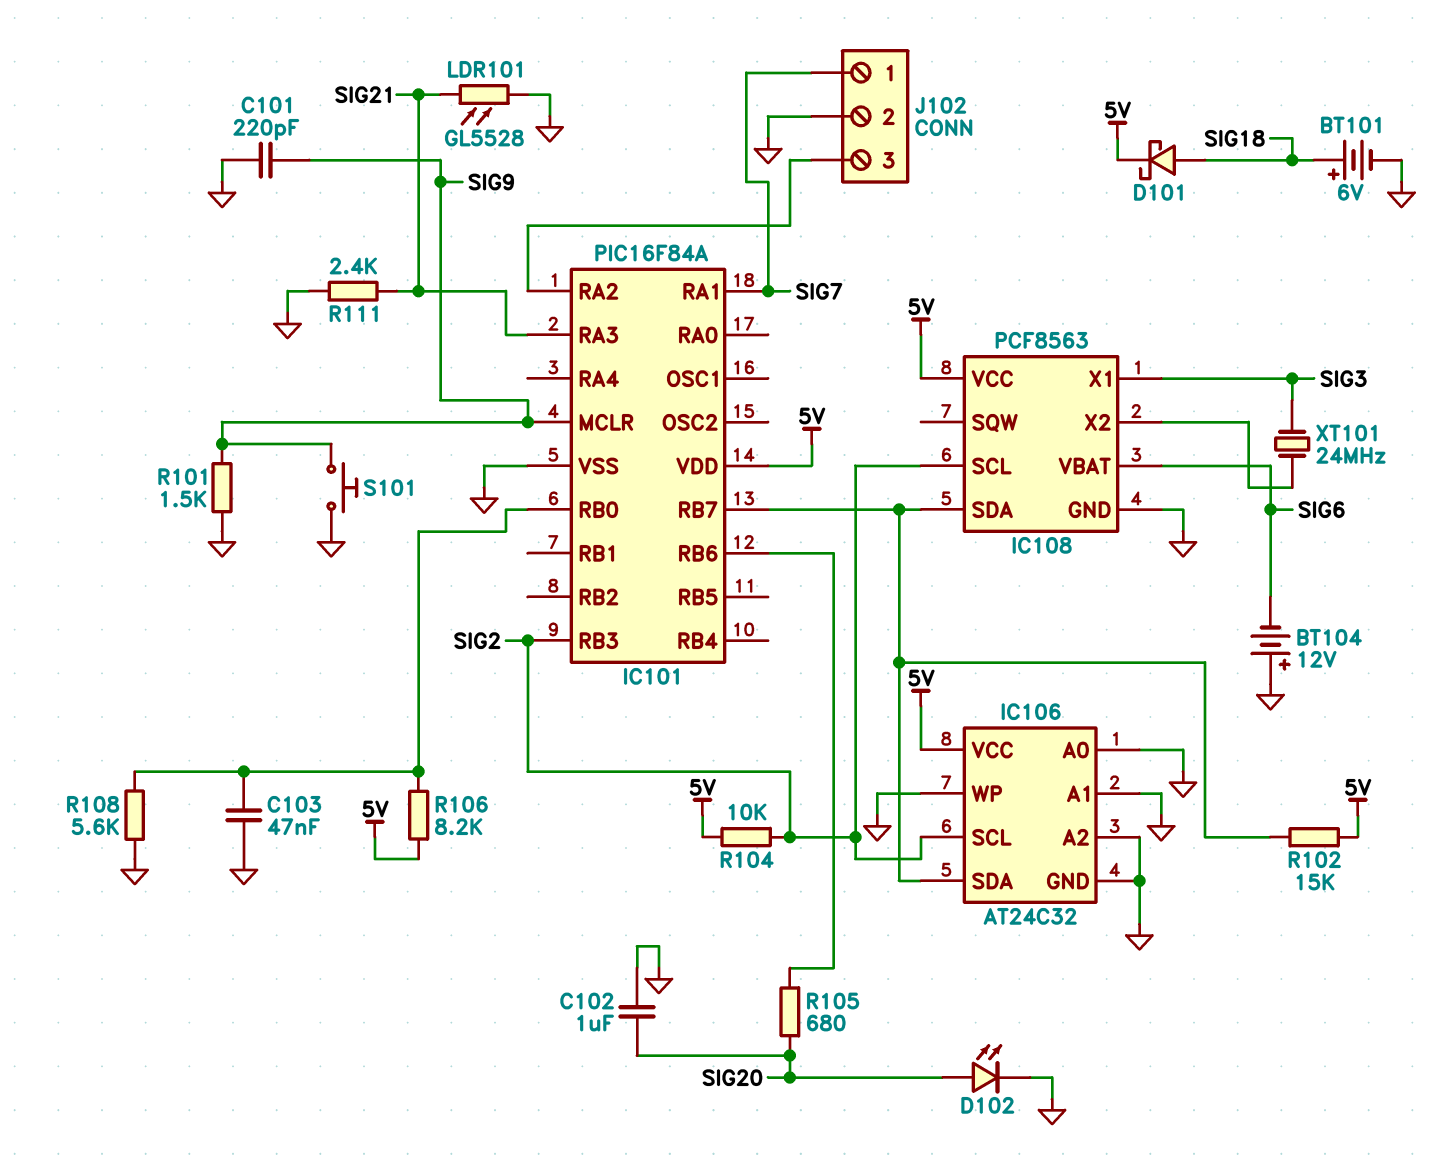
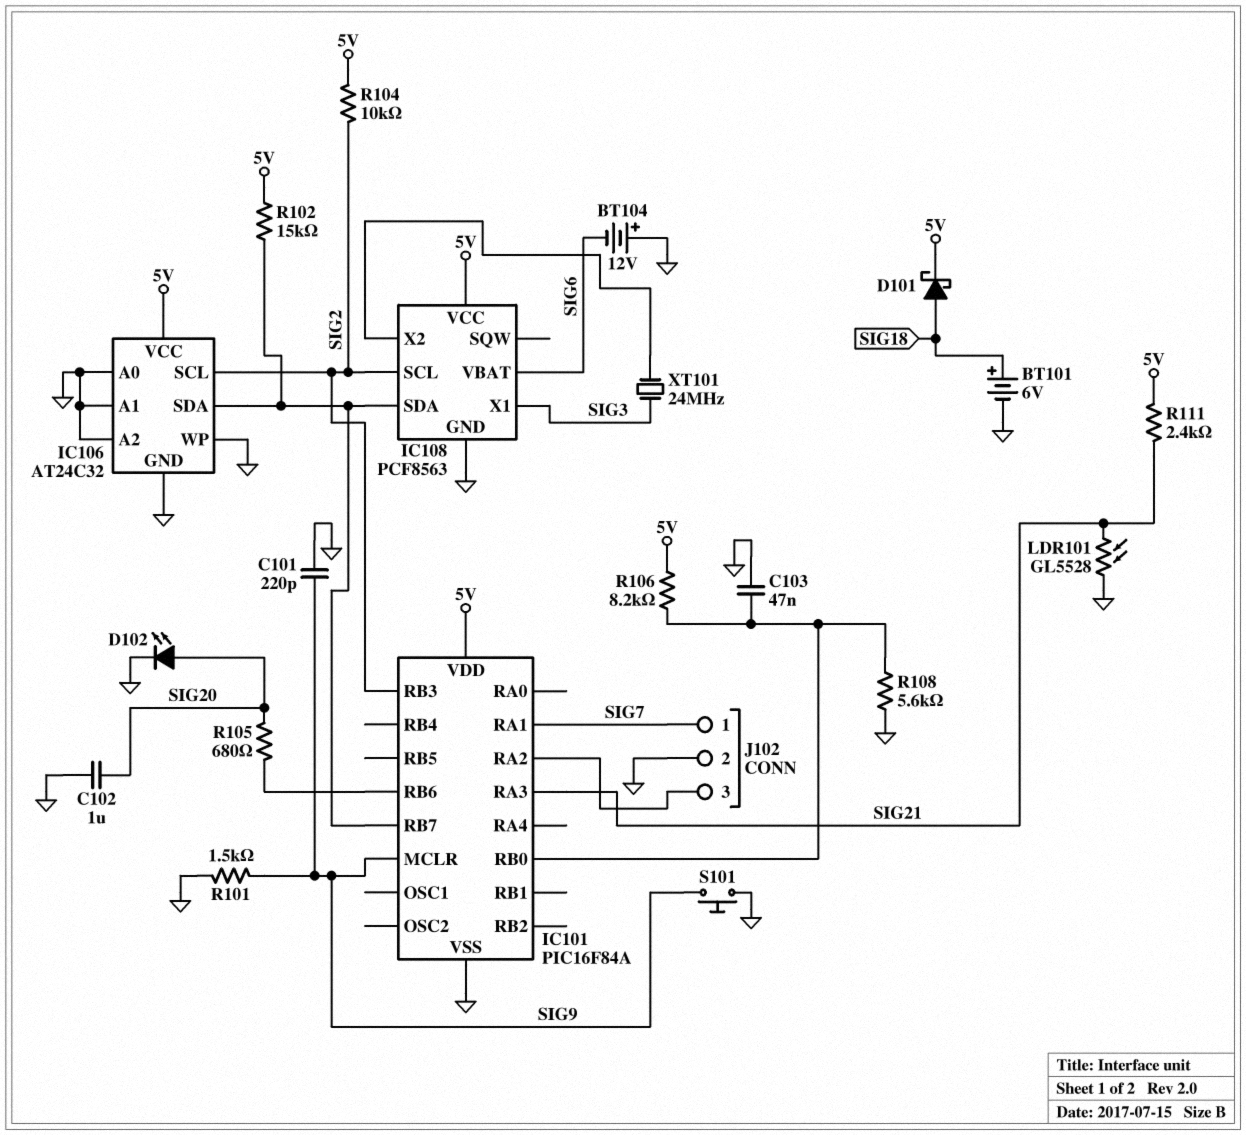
R111: 2.4k (GND, SIG21) -> 2.4k (5V, SIG21)

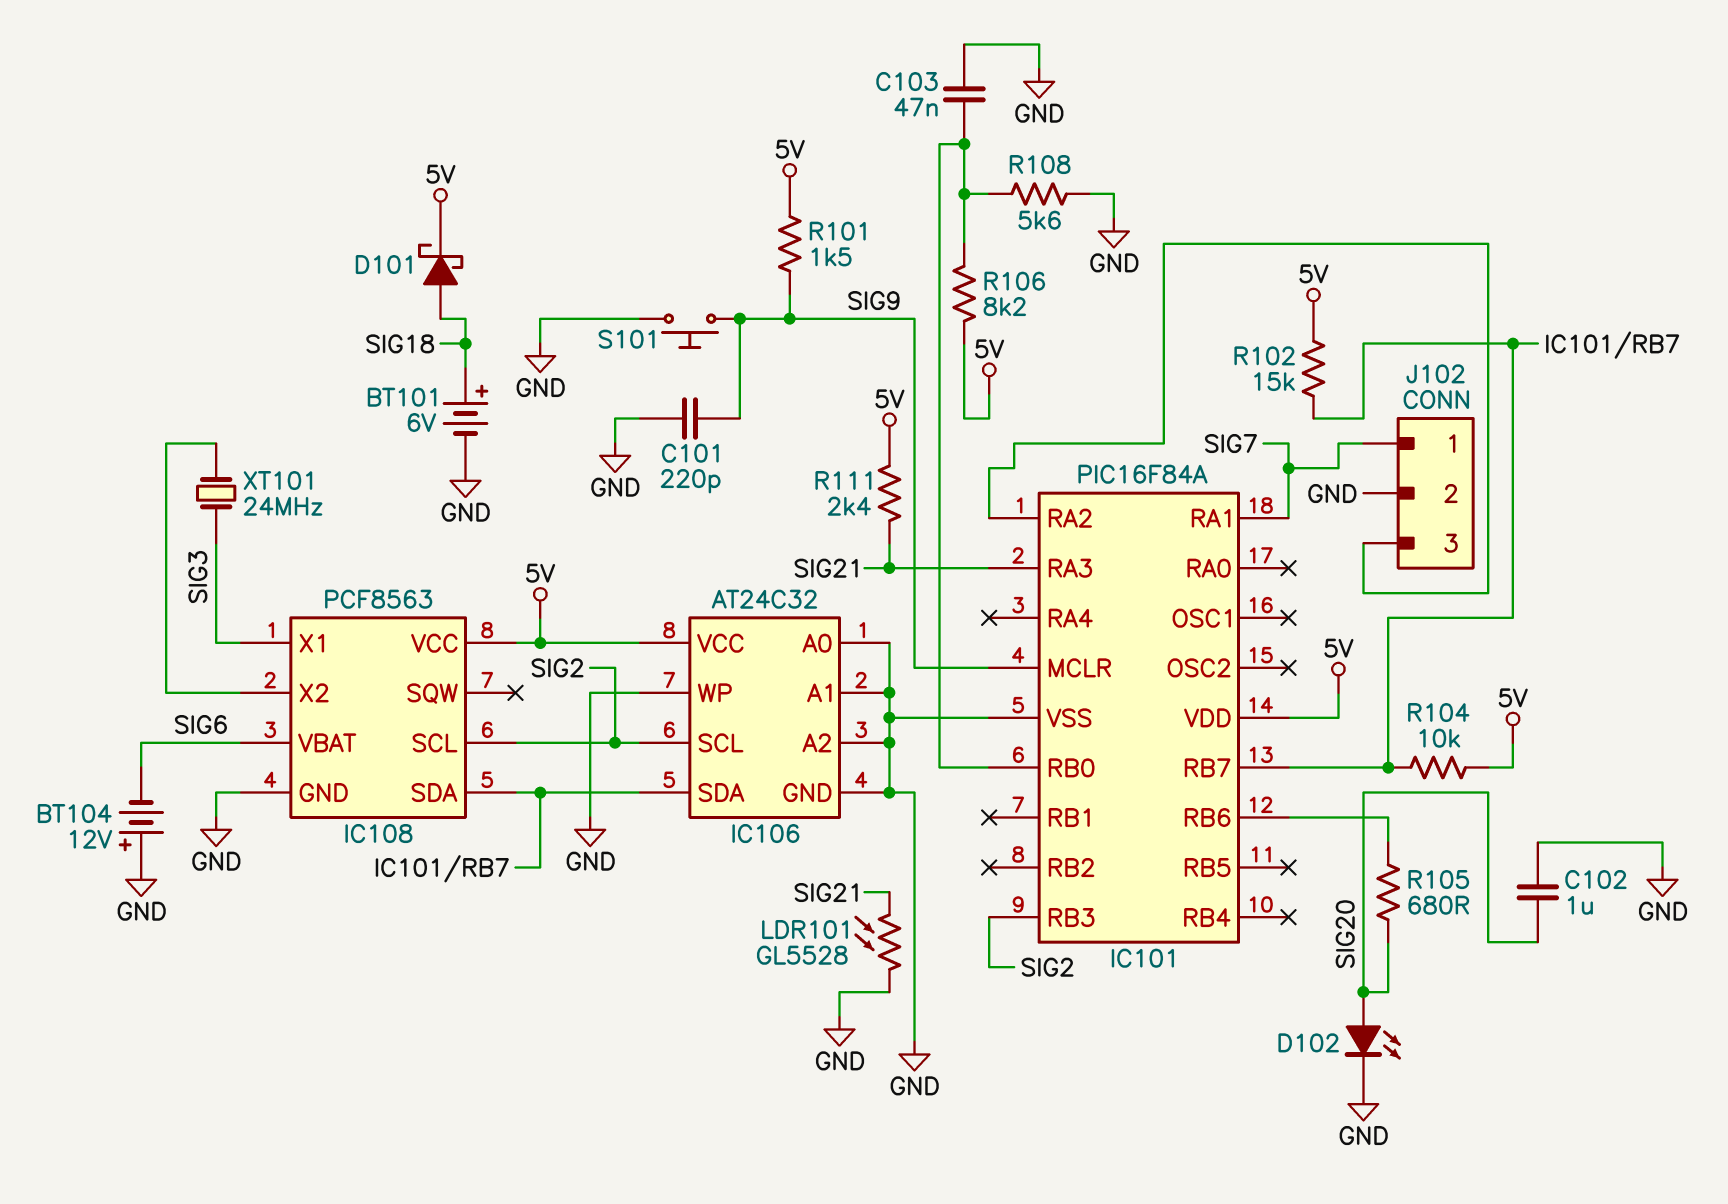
R101: 1.5k (GND, SIG9) -> 1.5k (5V, SIG9)
R104: 10k (5V, SIG2) -> 10k (5V, IC101/RB7)

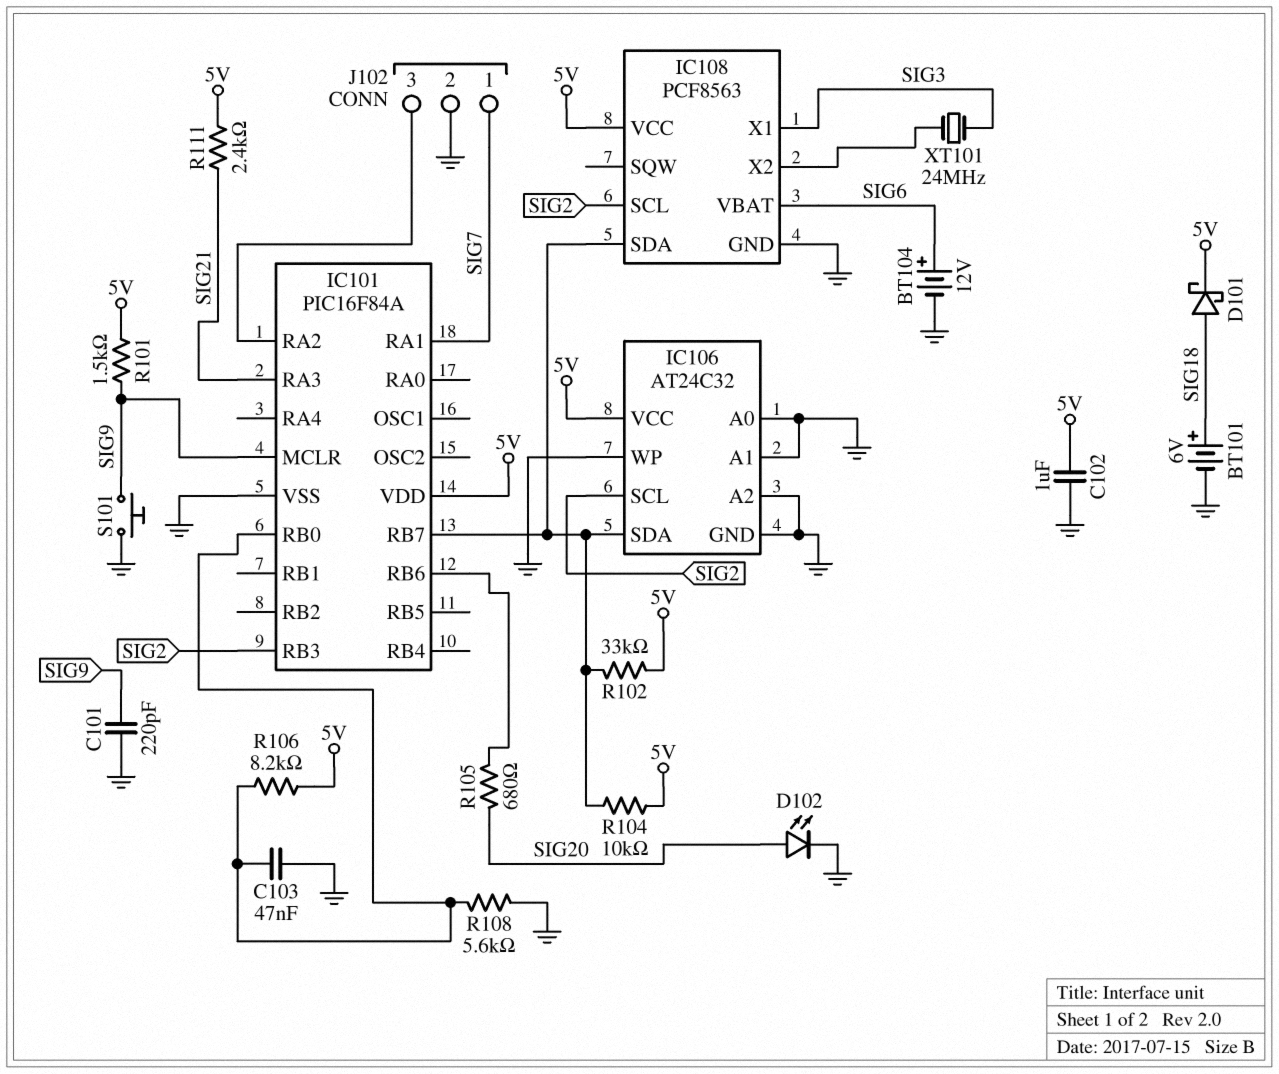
BT104: 12V (plus GND, minus SIG6) -> 12V (plus SIG6, minus GND)
C102: 1uF (GND, SIG20) -> 1uF (5V, GND)
LDR101: GL5528 (GND, SIG21) -> none
R102: 15k (5V, IC101/RB7) -> 33k (5V, IC101/RB7)

